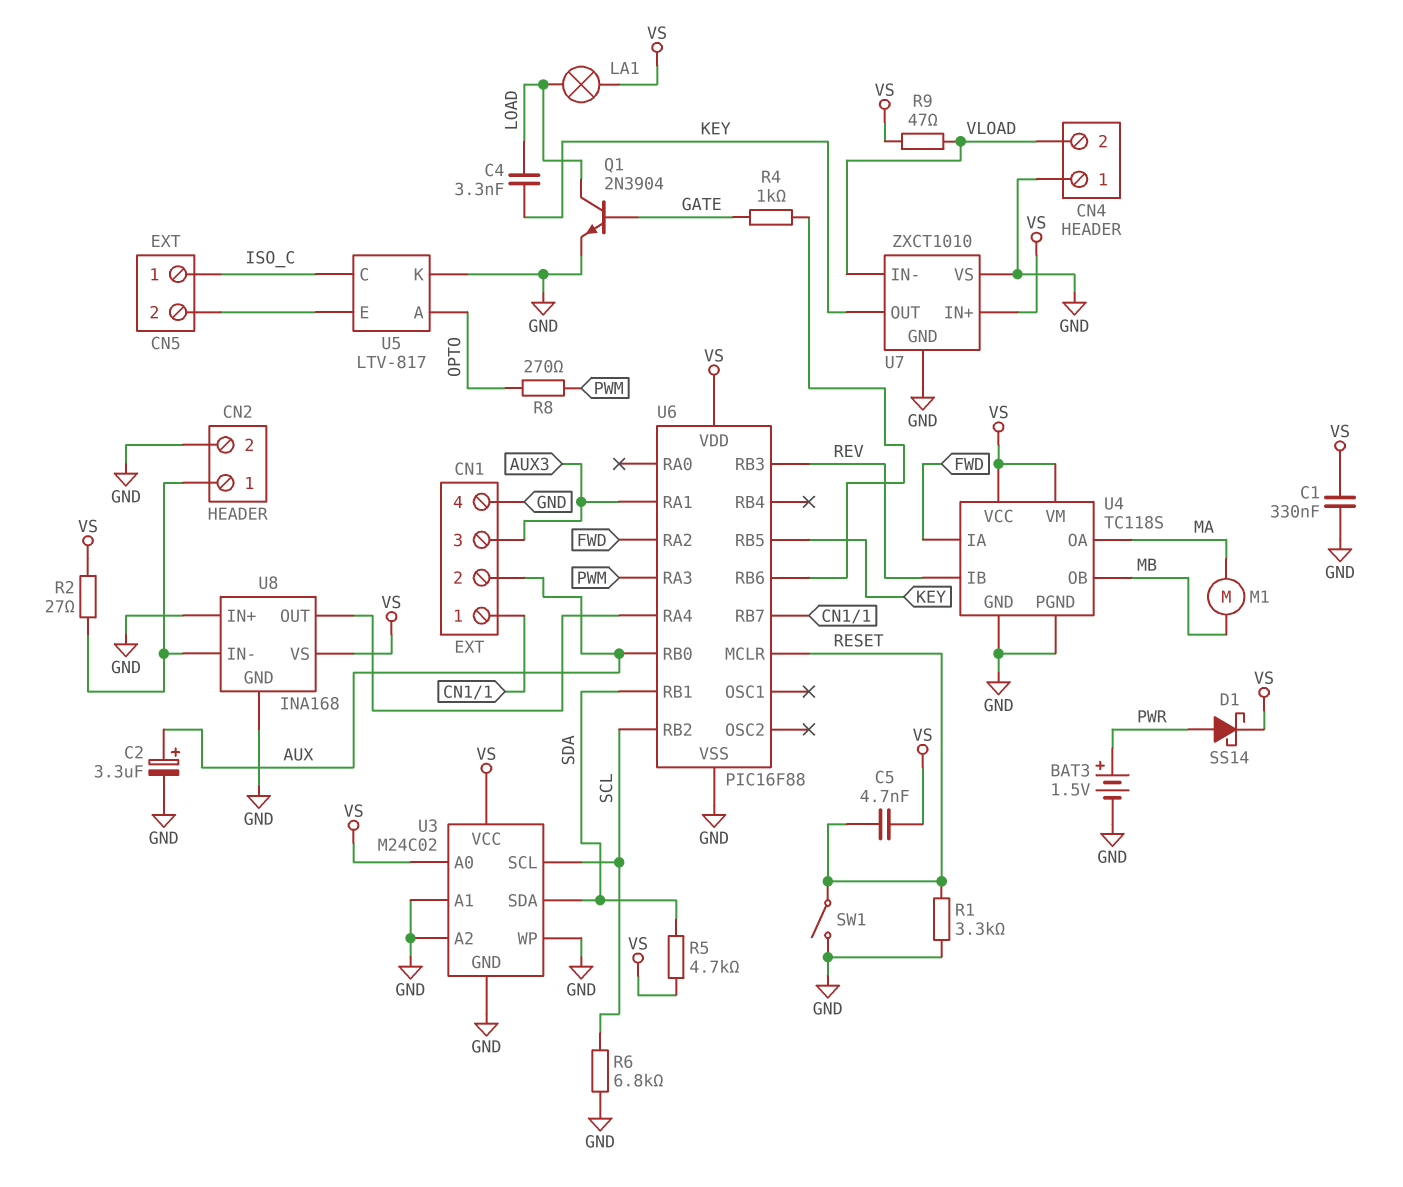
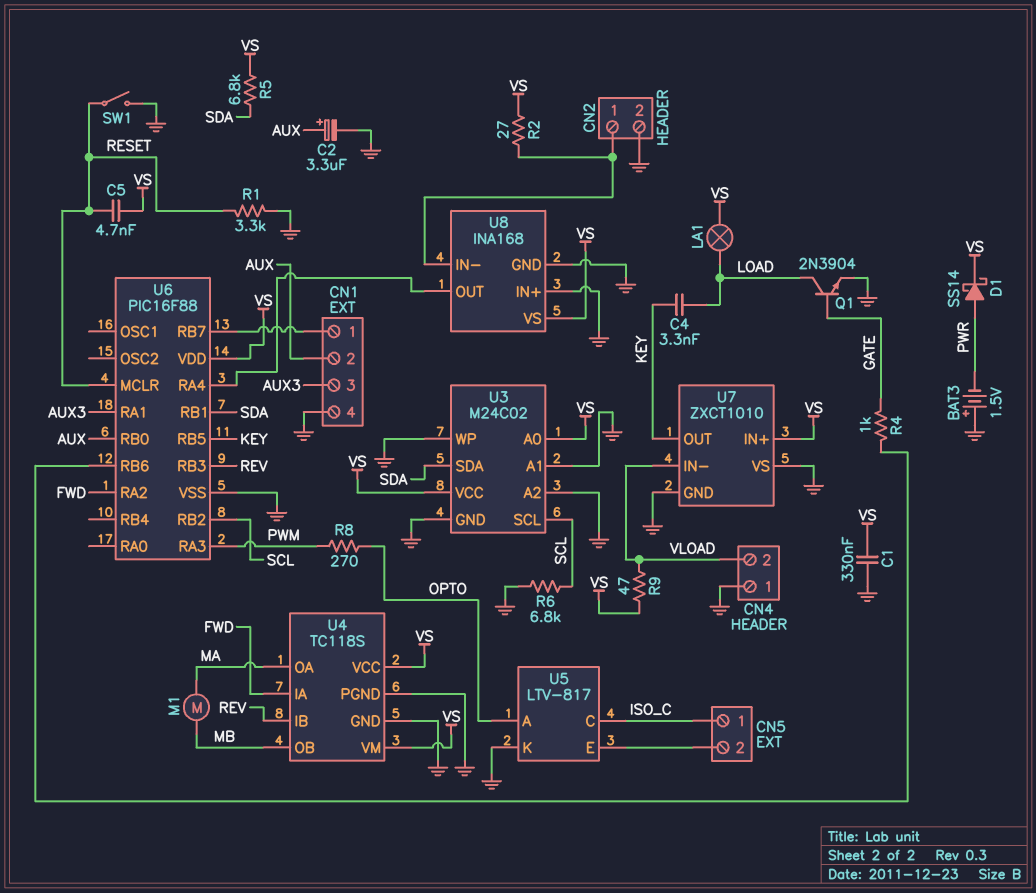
BAT3: 1.5V (plus PWR, minus GND) -> 1.5V (plus GND, minus PWR)
R5: 4.7k (SDA, VS) -> 6.8k (SDA, VS)

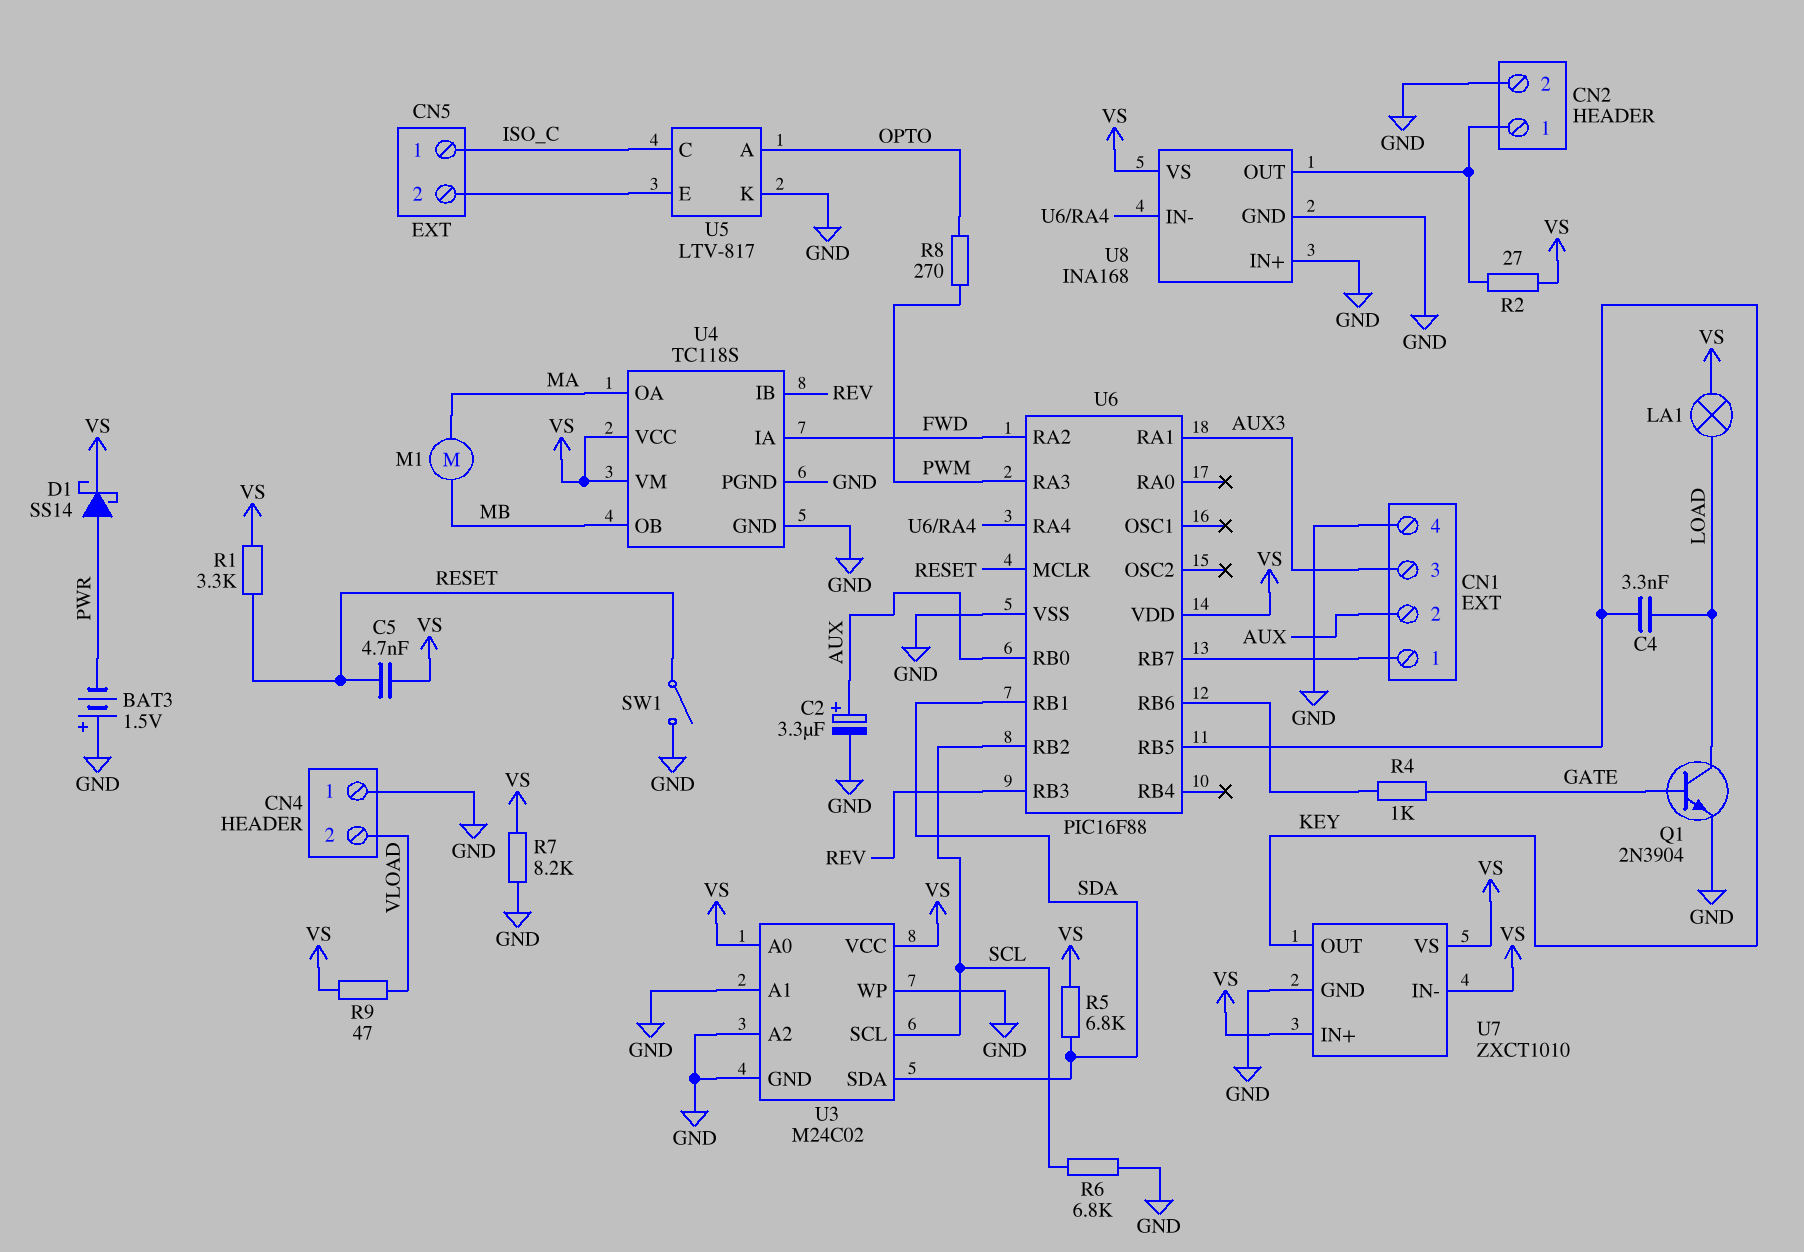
C1: 330nF (GND, VS) -> none
R1: 3.3k (GND, RESET) -> 3.3k (RESET, VS)
R7: none -> 8.2k (GND, VS)
U7 pin IN-: VLOAD -> VS
U7 pin VS: GND -> VS
U8 pin IN-: CN2/1 -> U6/RA4
U8 pin OUT: U6/RA4 -> CN2/1

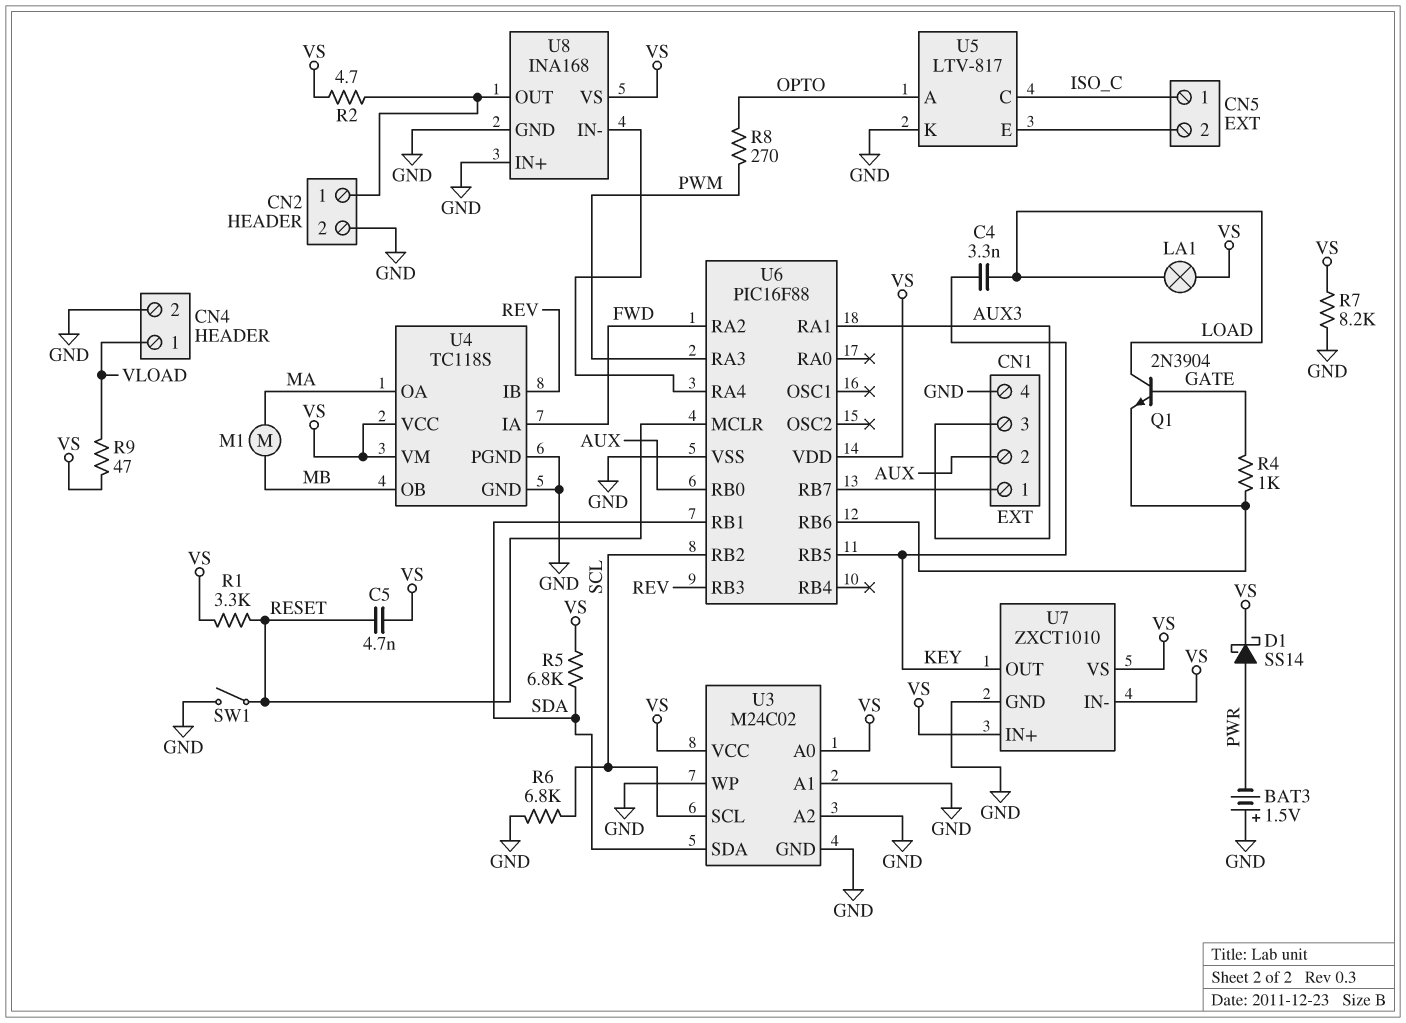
C2: 3.3uF (plus AUX, minus GND) -> none
CN4 pin 1: GND -> VLOAD
CN4 pin 2: VLOAD -> GND
Q1: NPN 2N3904 (B GATE, C LOAD, E GND) -> NPN 2N3904 (B GATE, C LOAD, E U6/RB6)
R2: 27 (CN2/1, VS) -> 4.7 (CN2/1, VS)

